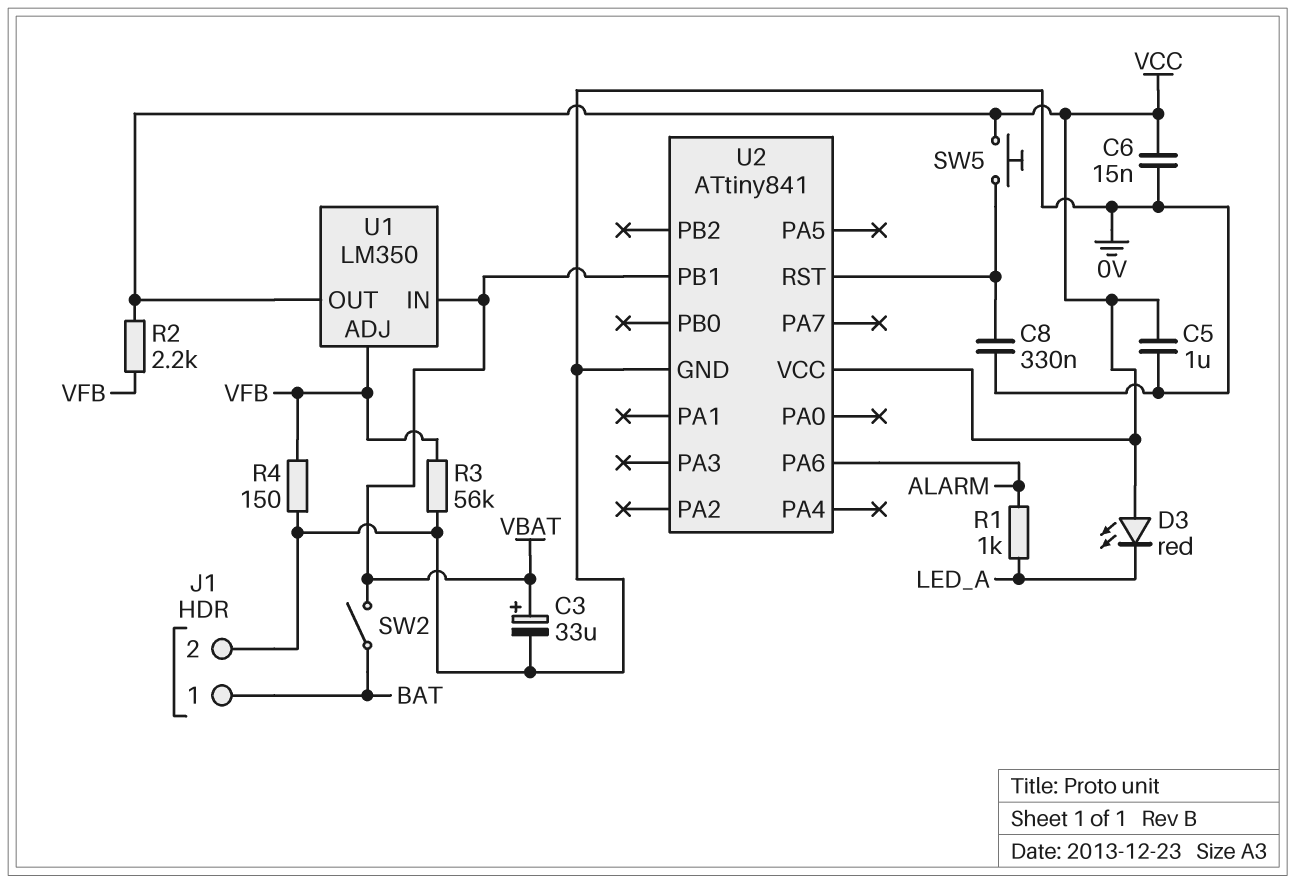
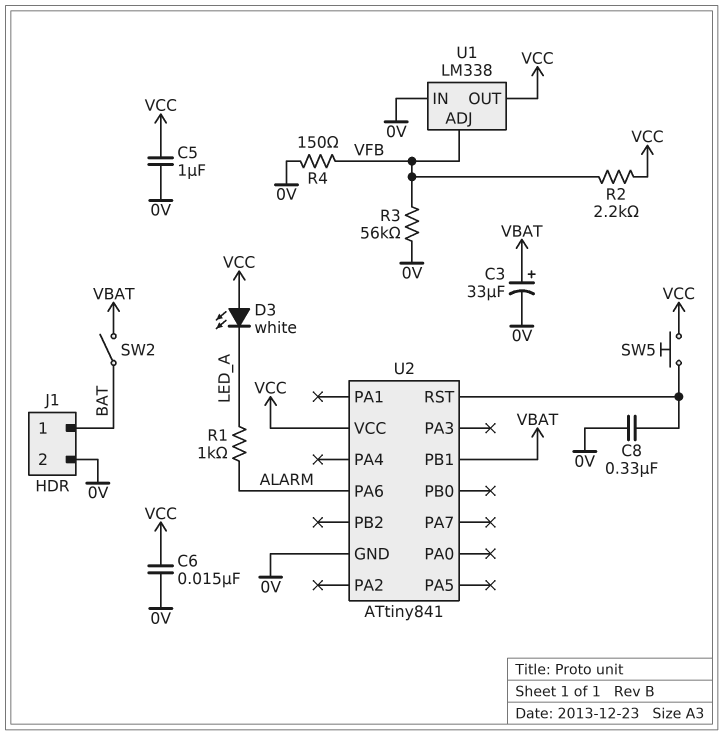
D3: LED red (A VCC, K LED_A) -> LED white (A VCC, K LED_A)
U1: LM350 -> LM338
U1 pin IN: VBAT -> 0V

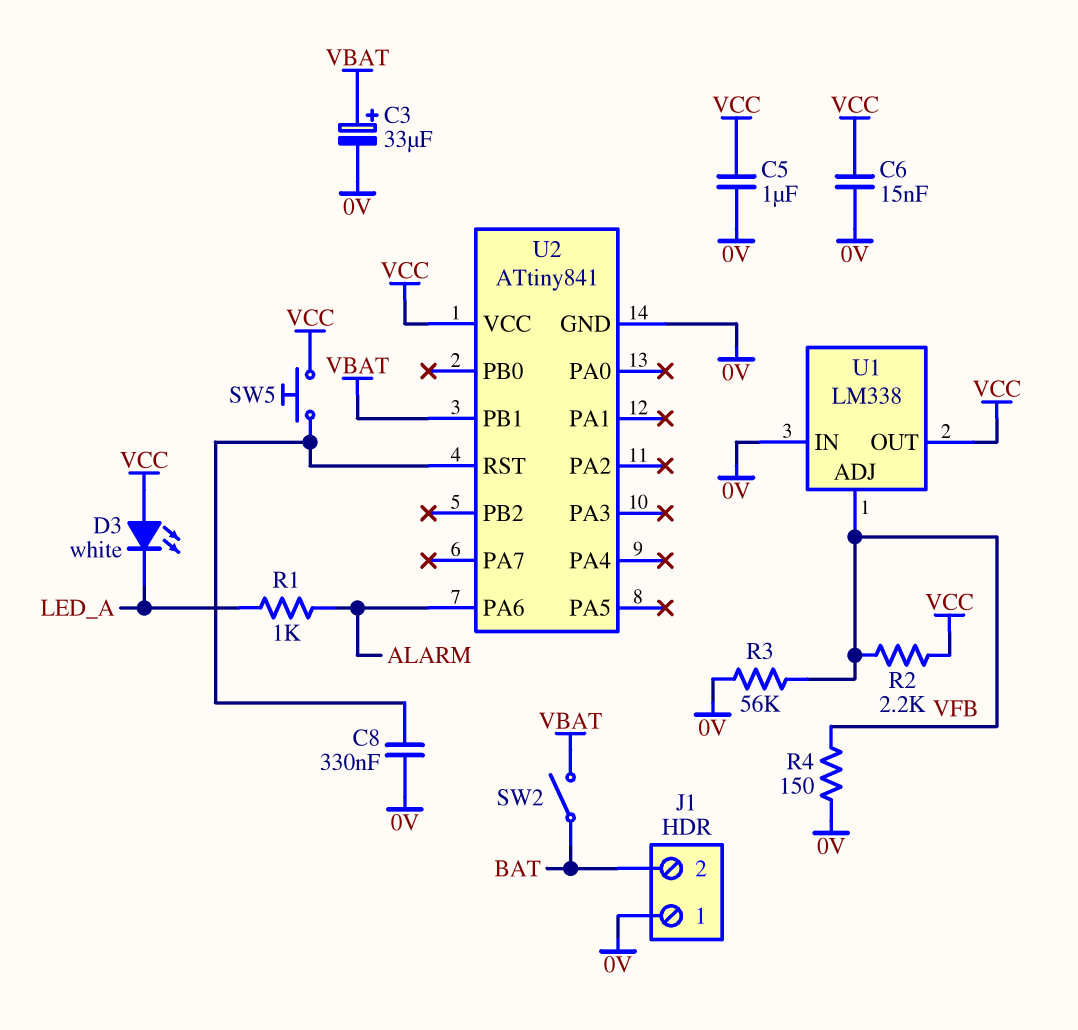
J1 pin 1: BAT -> 0V
J1 pin 2: 0V -> BAT

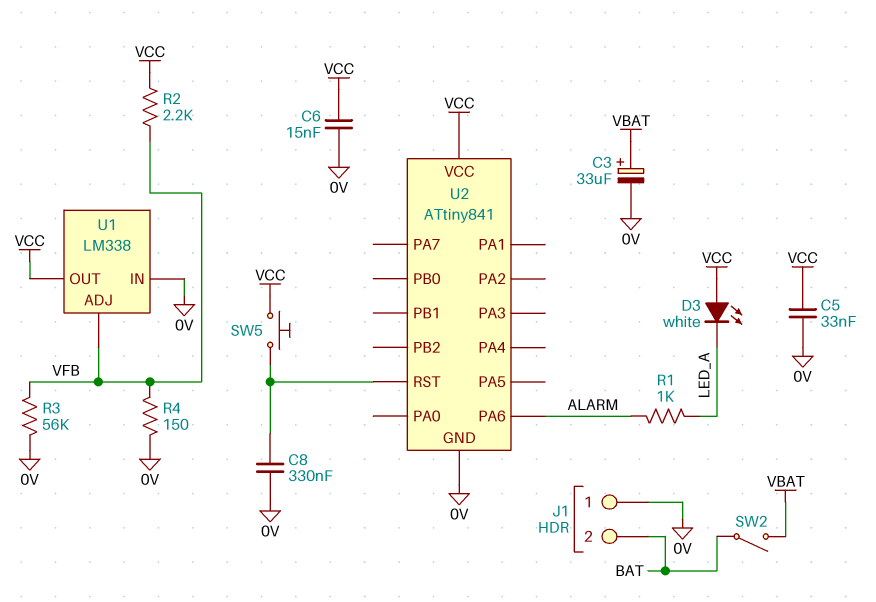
C5: 1uF (0V, VCC) -> 33nF (0V, VCC)
U2 pin PB1: VBAT -> none

